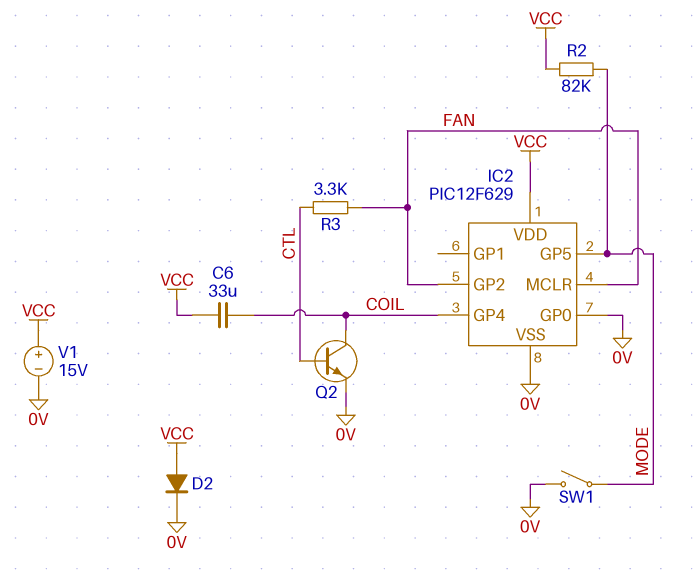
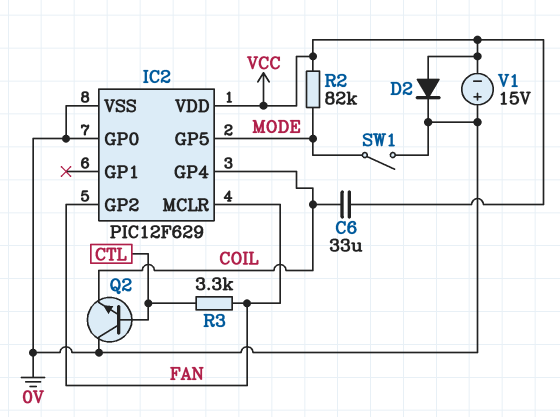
Q2: NPN (B CTL, C COIL, E 0V) -> NPN (B CTL, C 0V, E COIL)
V1: 15V (plus VCC, minus 0V) -> 15V (plus 0V, minus VCC)

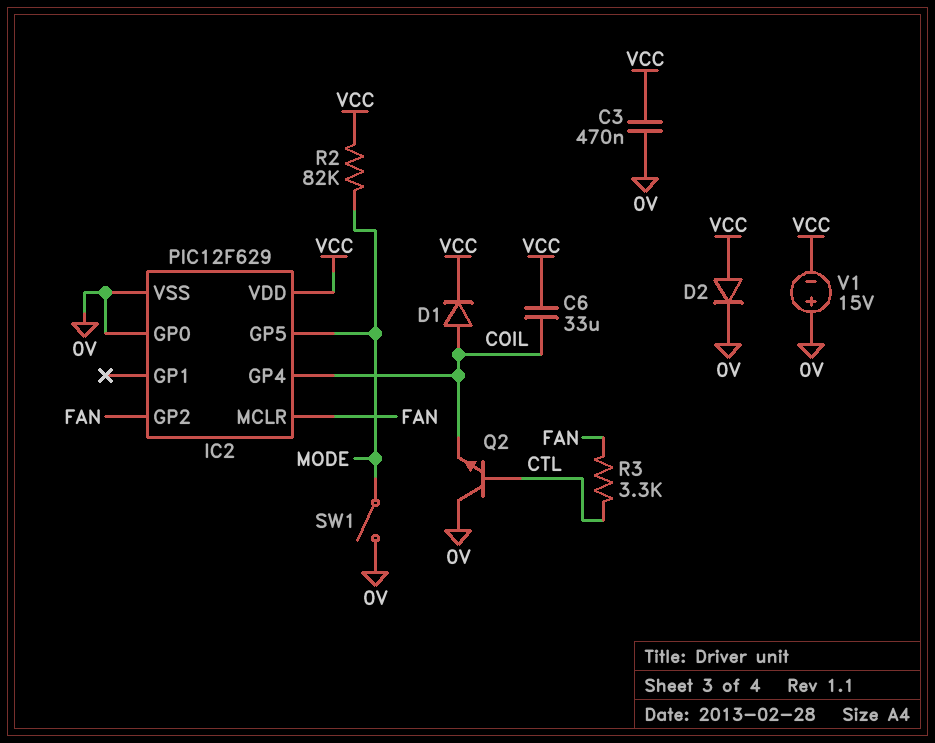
C3: none -> 470nF (0V, VCC)
D1: none -> diode (A COIL, K VCC)

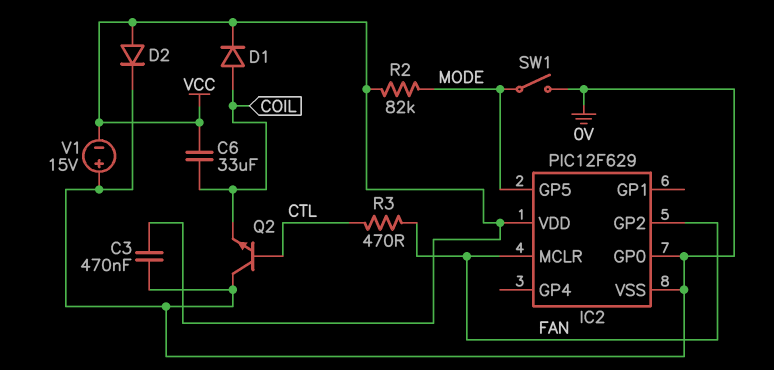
IC2 pin GP4: COIL -> none
R3: 3.3k (CTL, FAN) -> 470 (CTL, FAN)

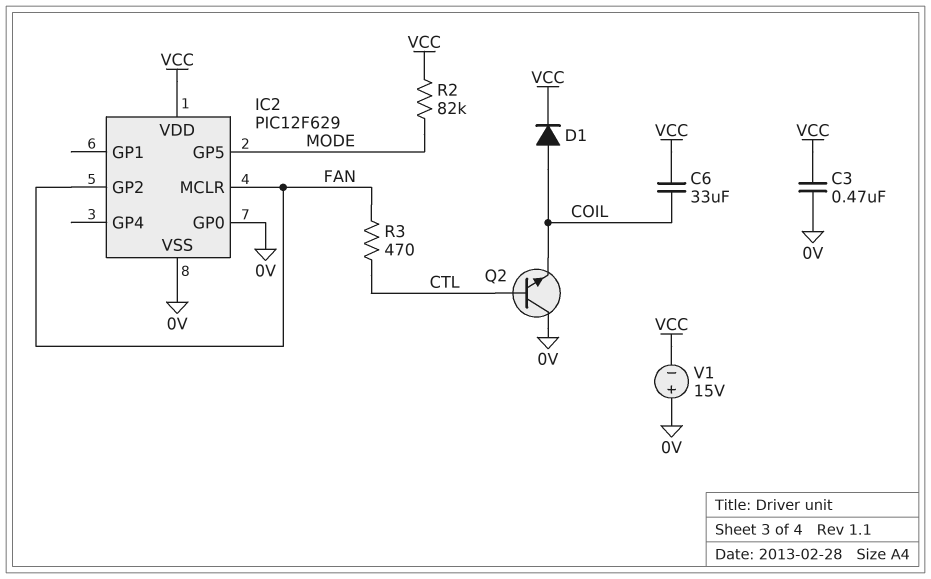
D2: diode (A VCC, K 0V) -> none
SW1: switch (0V, MODE) -> none

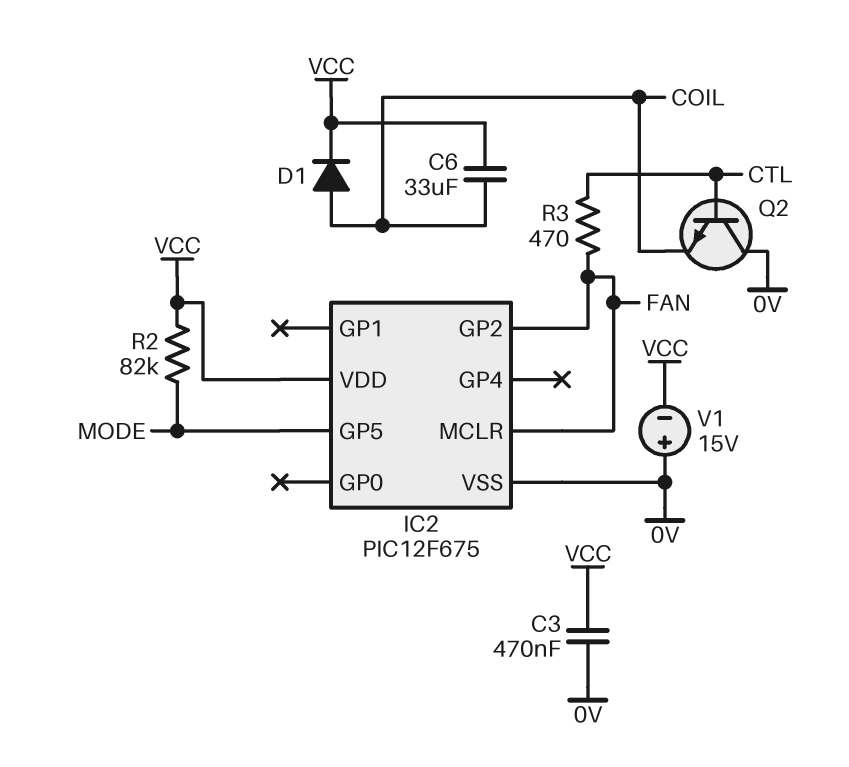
IC2: PIC12F629 -> PIC12F675
IC2 pin GP0: 0V -> none

